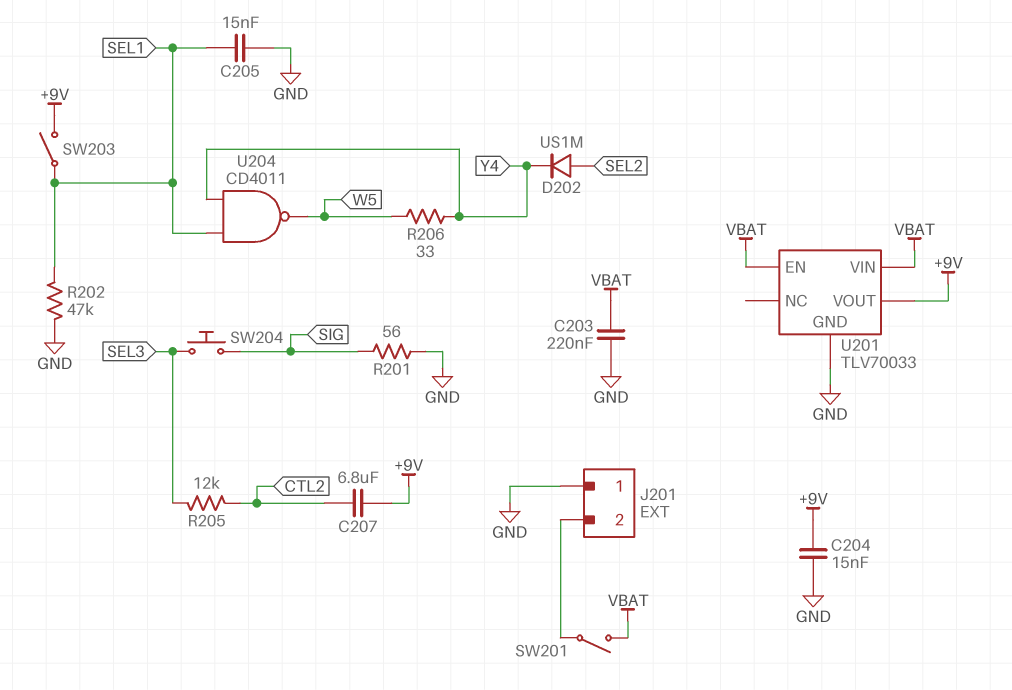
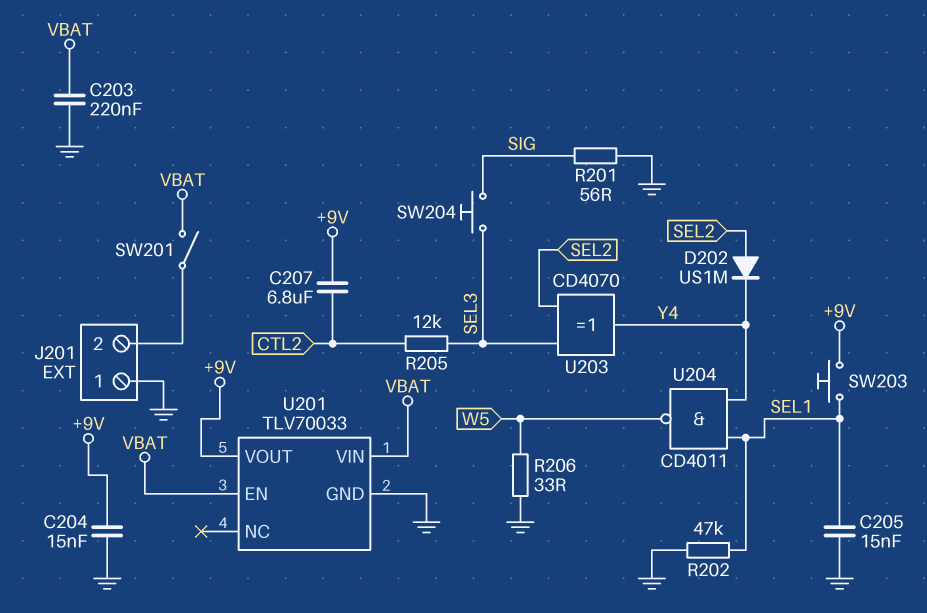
R206: 33 (W5, Y4) -> 33 (GND, W5)
SW203: switch (+9V, SEL1) -> button (+9V, SEL1)
U203: none -> XOR CD4070 (in SEL2, in SEL3, out Y4)

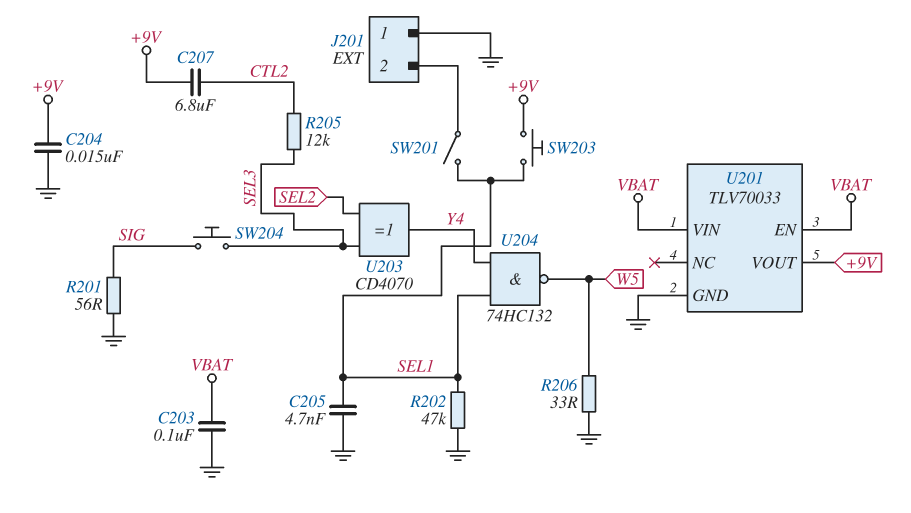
C203: 220nF (GND, VBAT) -> 100nF (GND, VBAT)
C205: 15nF (GND, SEL1) -> 4.7nF (GND, SEL1)
D202: diode US1M (A SEL2, K Y4) -> none
SW201: switch (J201/2, VBAT) -> switch (J201/2, SEL1)
U204: NAND CD4011 (in SEL1, in Y4, out W5) -> NAND 74HC132 (in SEL1, in Y4, out W5)

